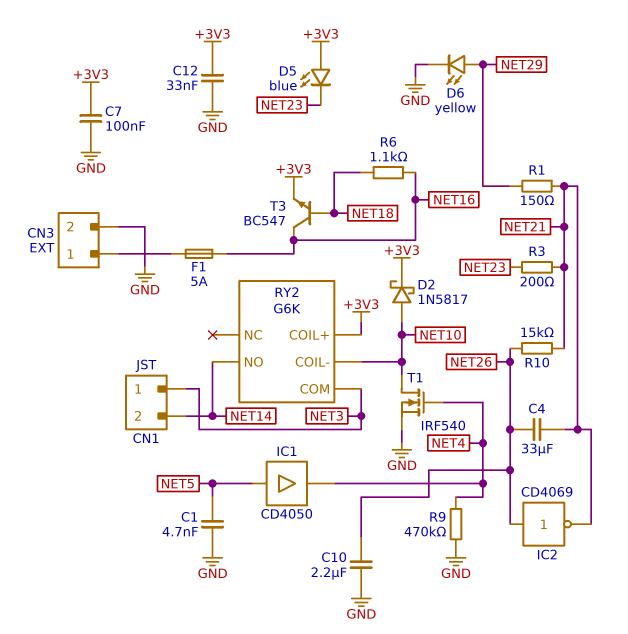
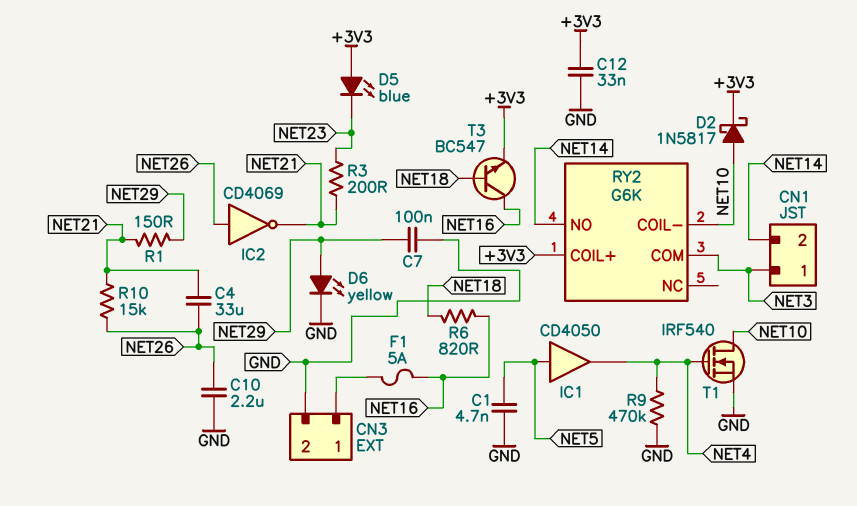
C7: 100nF (+3V3, GND) -> 100nF (GND, NET29)
R6: 1.1k (NET16, NET18) -> 820 (NET16, NET18)

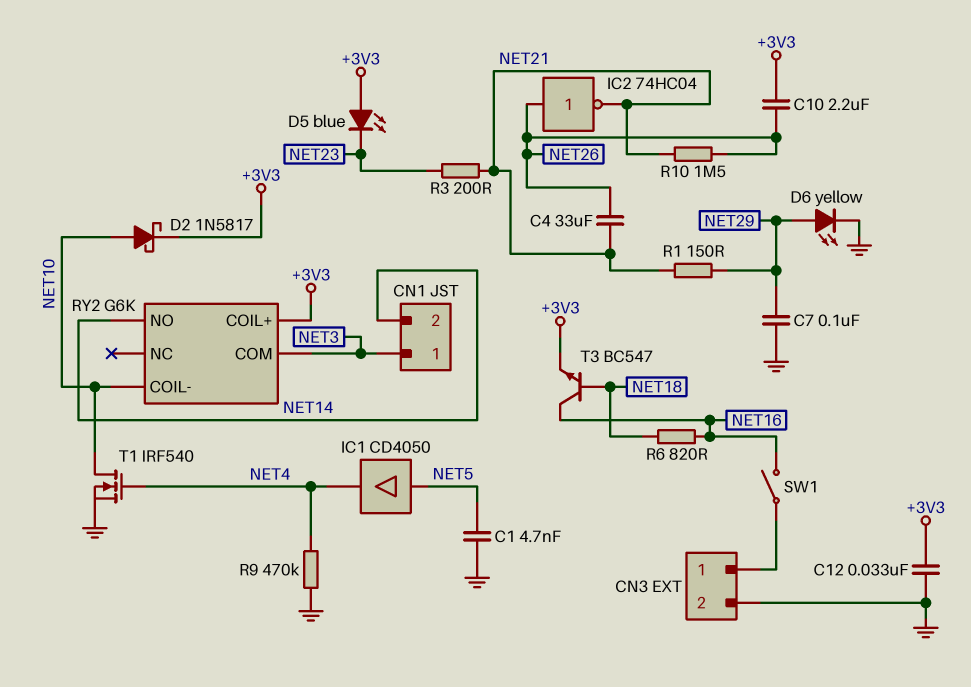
C10: 2.2uF (GND, NET26) -> 2.2uF (+3V3, NET26)
F1: 5A (CN3/1, NET16) -> none
IC2: NOT CD4069 (in NET26, out NET21) -> NOT 74HC04 (in NET26, out NET21)
R10: 15k (NET21, NET26) -> 1.5M (NET21, NET26)
SW1: none -> switch (CN3/1, NET16)

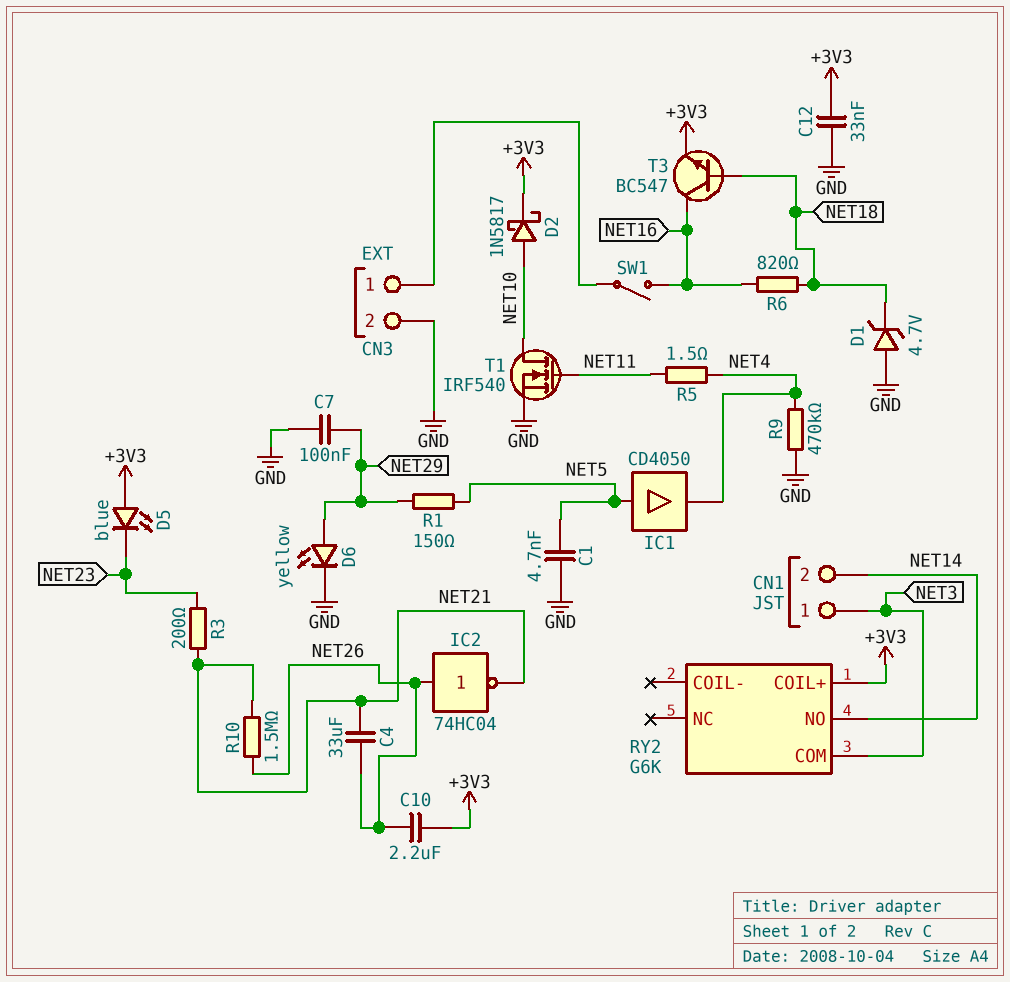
D1: none -> zener 4.7V (A GND, K NET18)
R1: 150 (NET21, NET29) -> 150 (NET5, NET29)
R5: none -> 1.5 (NET4, NET11)
RY2 pin COIL-: NET10 -> none
T1: NMOS IRF540 (G NET4, D NET10, S GND) -> NMOS IRF540 (G NET11, D NET10, S GND)

